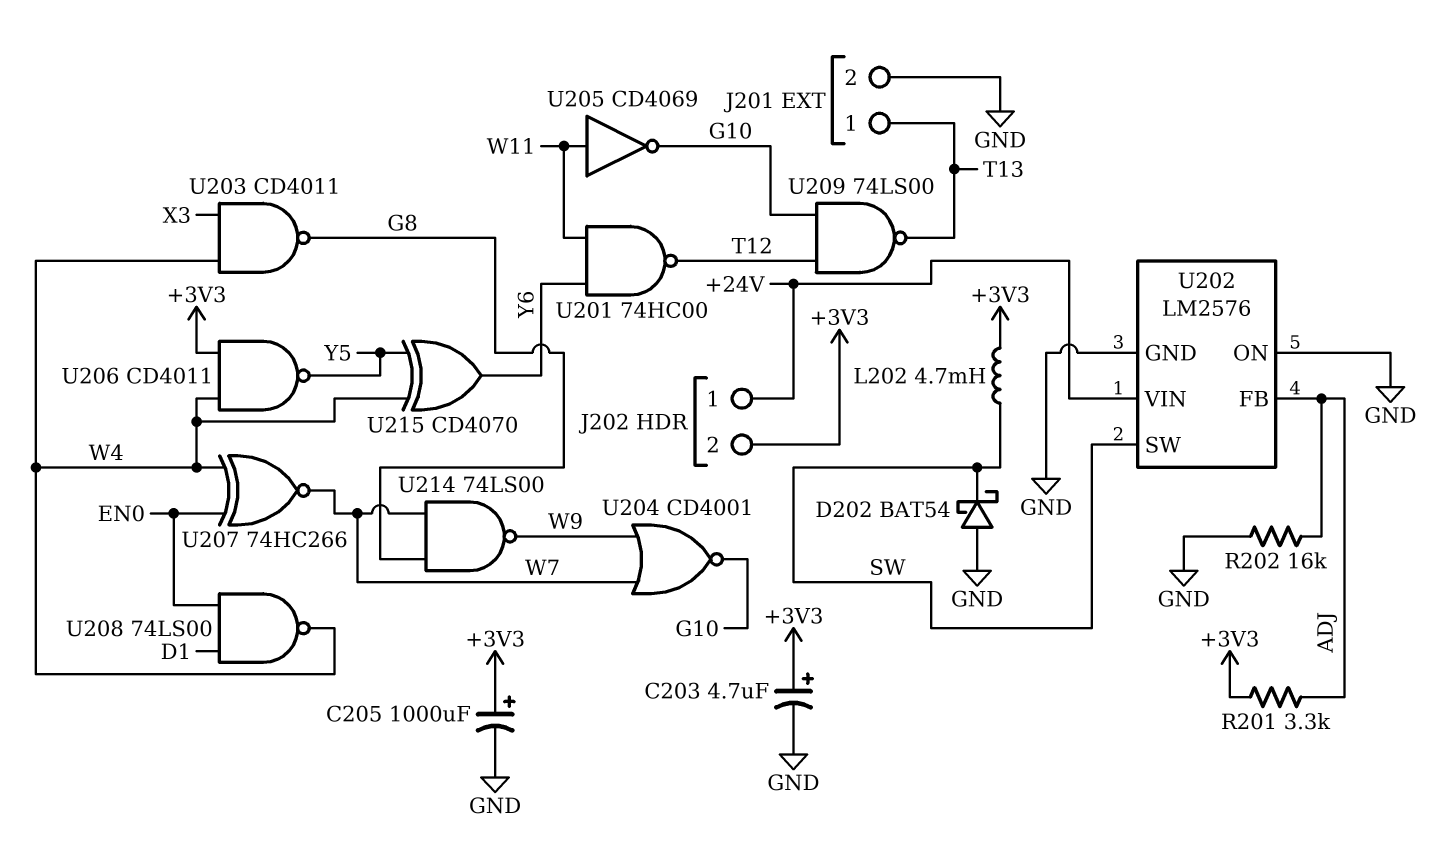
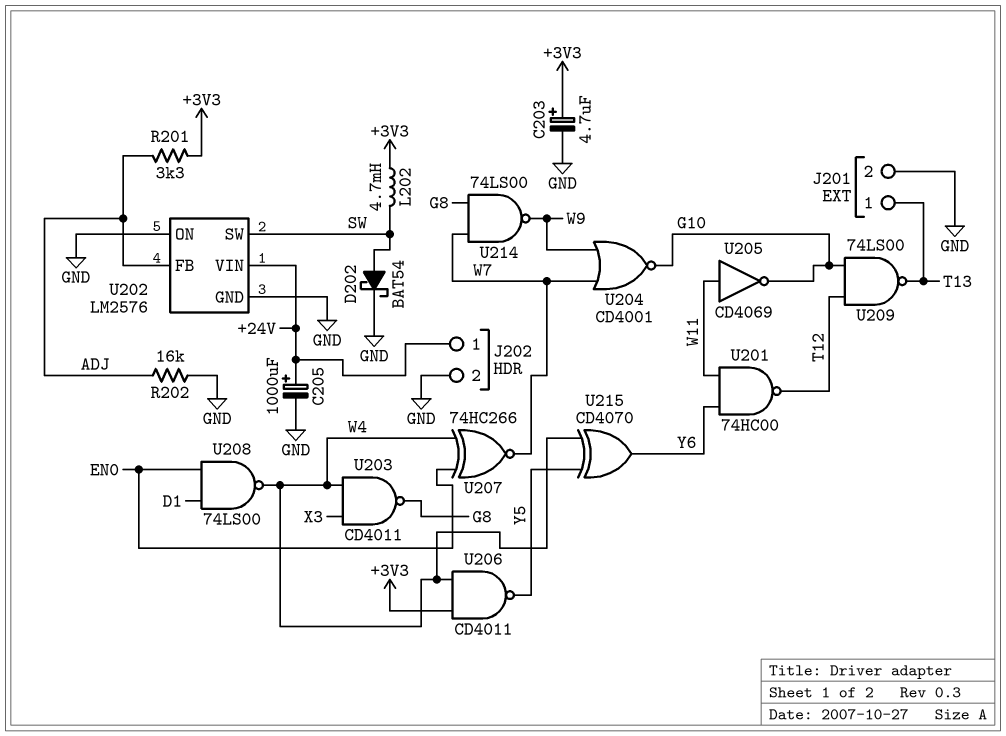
C205: 1000uF (plus +3V3, minus GND) -> 1000uF (plus +24V, minus GND)
D202: schottky BAT54 (A GND, K SW) -> schottky BAT54 (A SW, K GND)
J202 pin 2: +3V3 -> GND

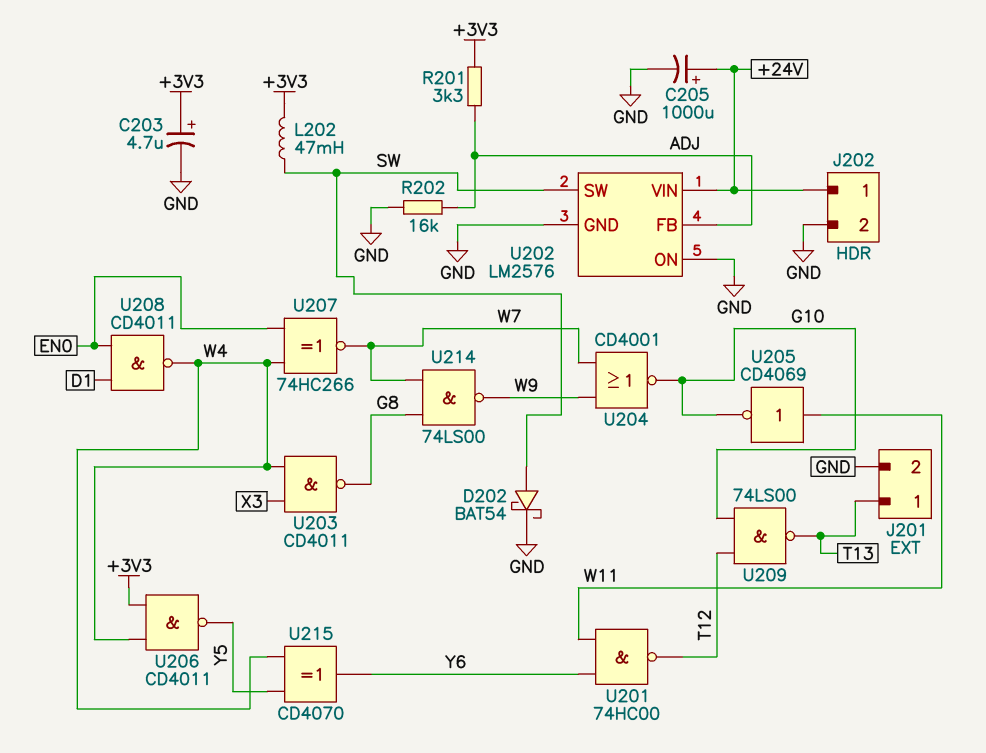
L202: 4.7mH (+3V3, SW) -> 47mH (+3V3, SW)
U208: NAND 74LS00 (in D1, in EN0, out W4) -> NAND CD4011 (in D1, in EN0, out W4)

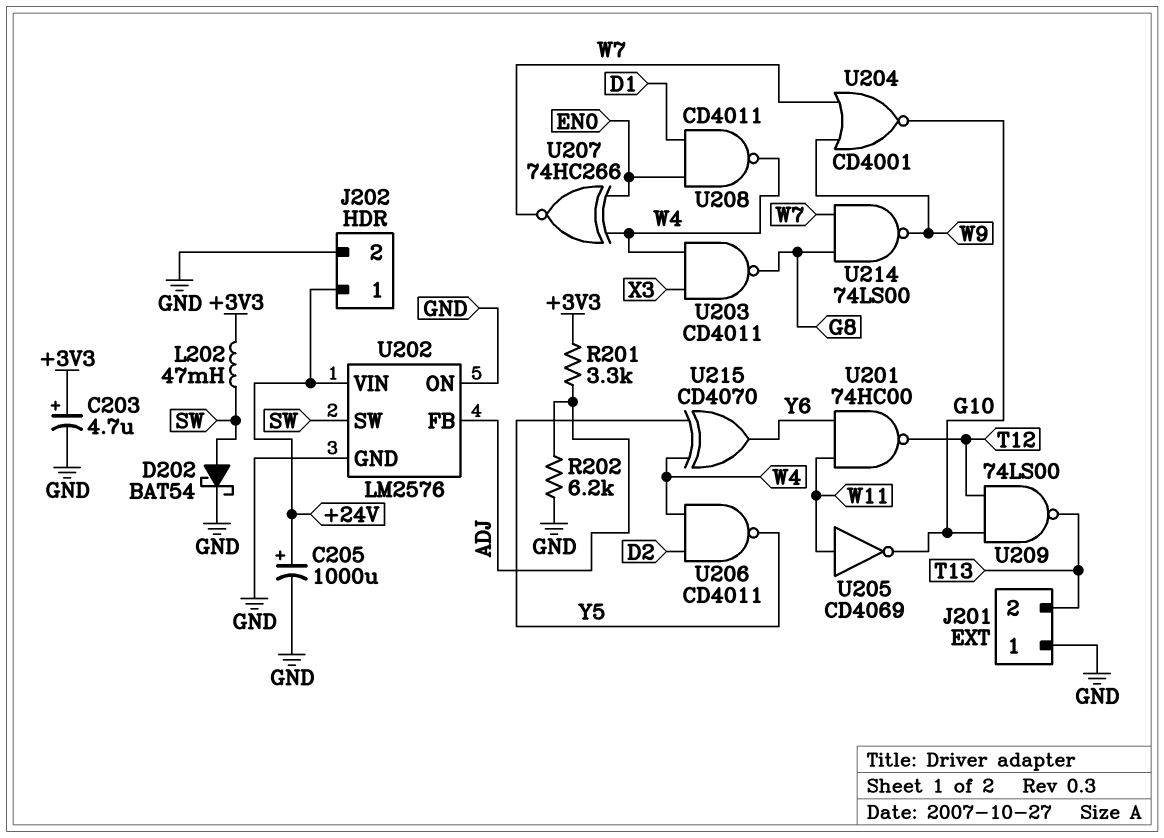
J201 pin 1: T13 -> GND
J201 pin 2: GND -> T13
R202: 16k (ADJ, GND) -> 6.2k (ADJ, GND)
U206: NAND CD4011 (in +3V3, in W4, out Y5) -> NAND CD4011 (in D2, in W4, out Y5)

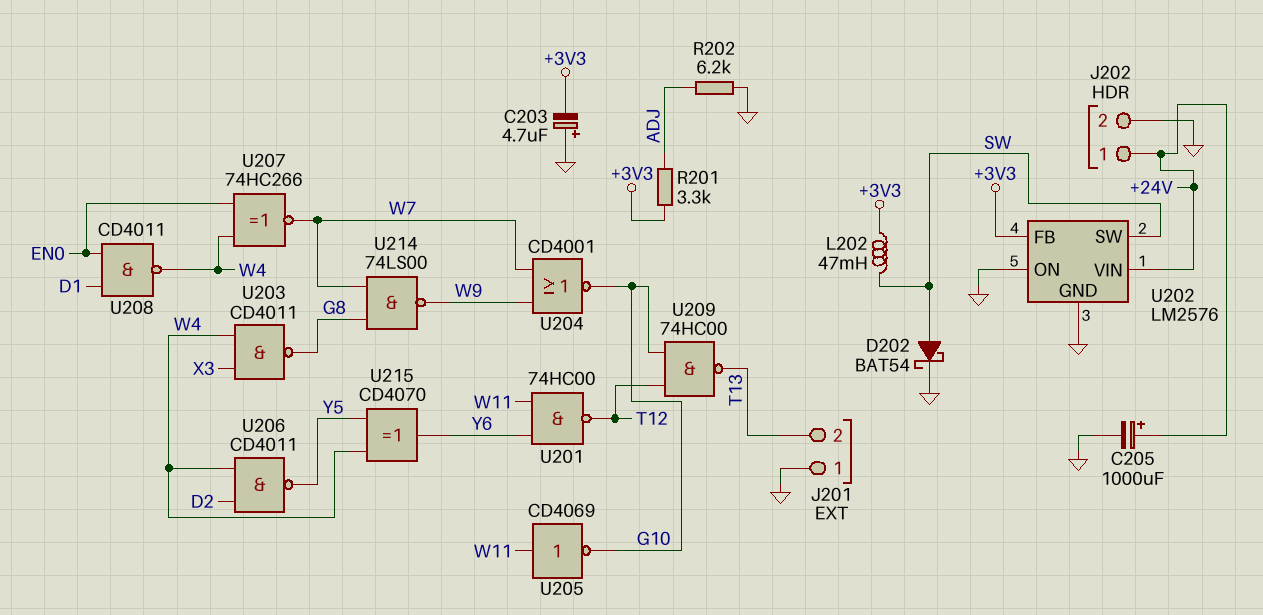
C203: 4.7uF (plus +3V3, minus GND) -> 4.7uF (plus GND, minus +3V3)
U202 pin FB: ADJ -> +3V3
U209: NAND 74LS00 (in G10, in T12, out T13) -> NAND 74HC00 (in G10, in T12, out T13)

